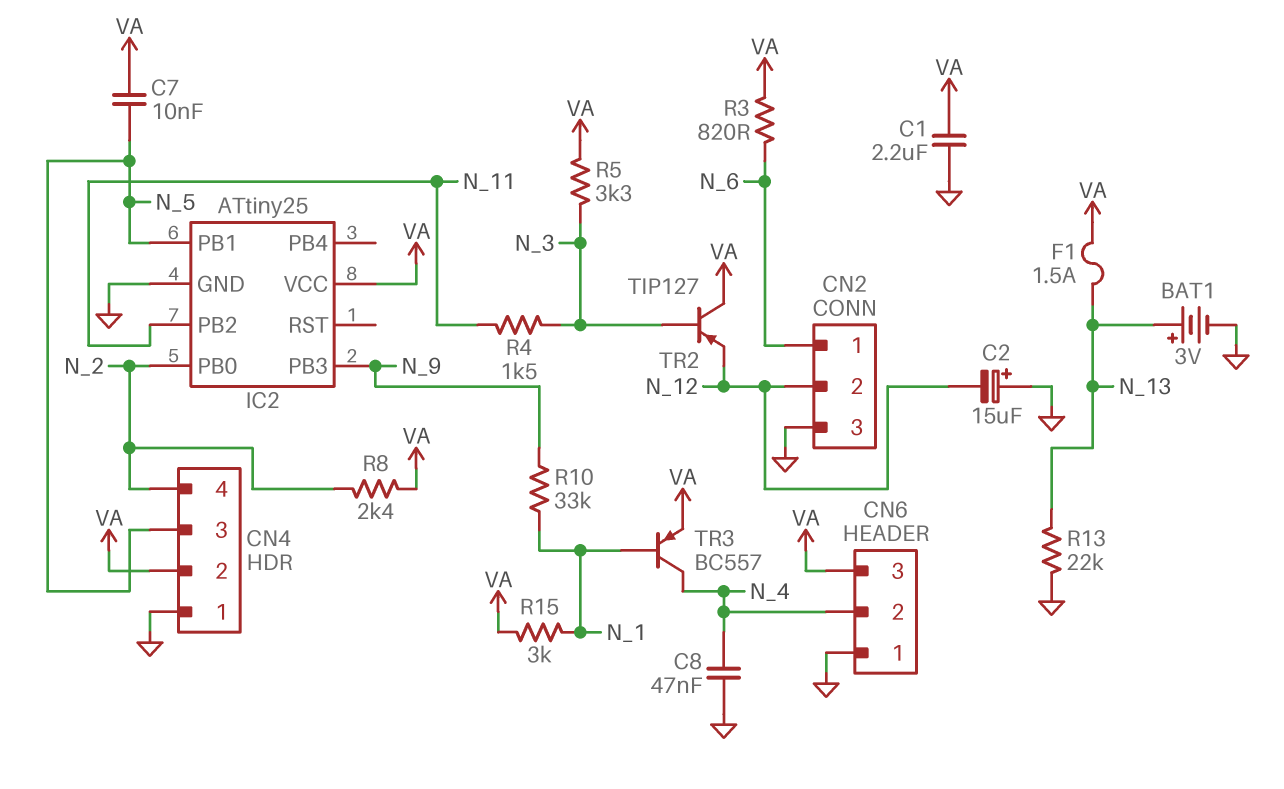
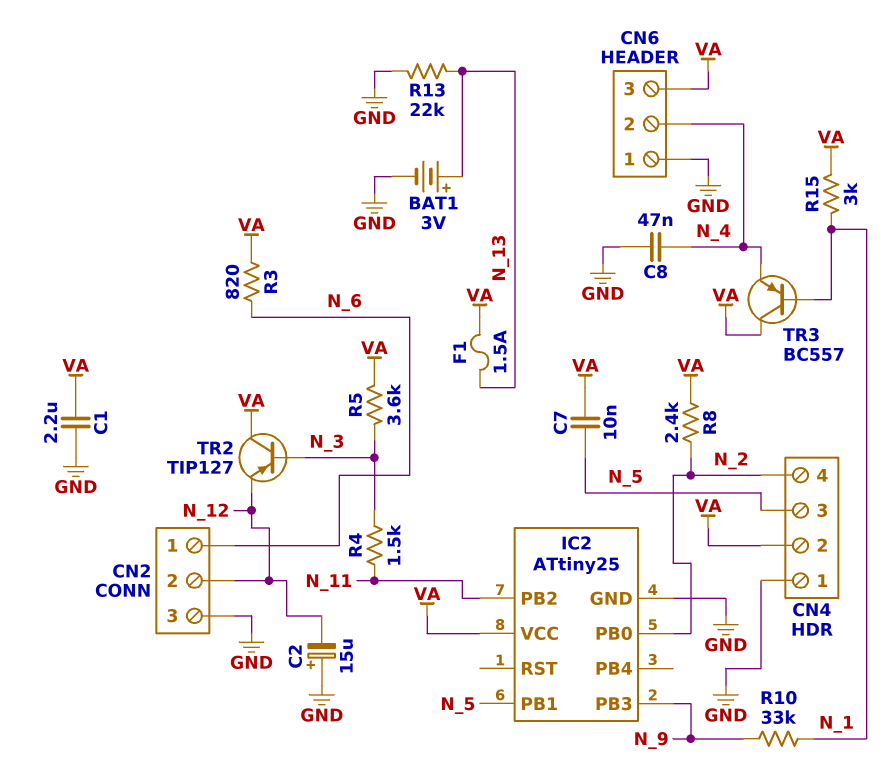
R5: 3.3k (N_3, VA) -> 3.6k (N_3, VA)
TR3: PNP BC557 (B N_1, C N_4, E VA) -> PNP BC557 (B N_1, C VA, E N_4)

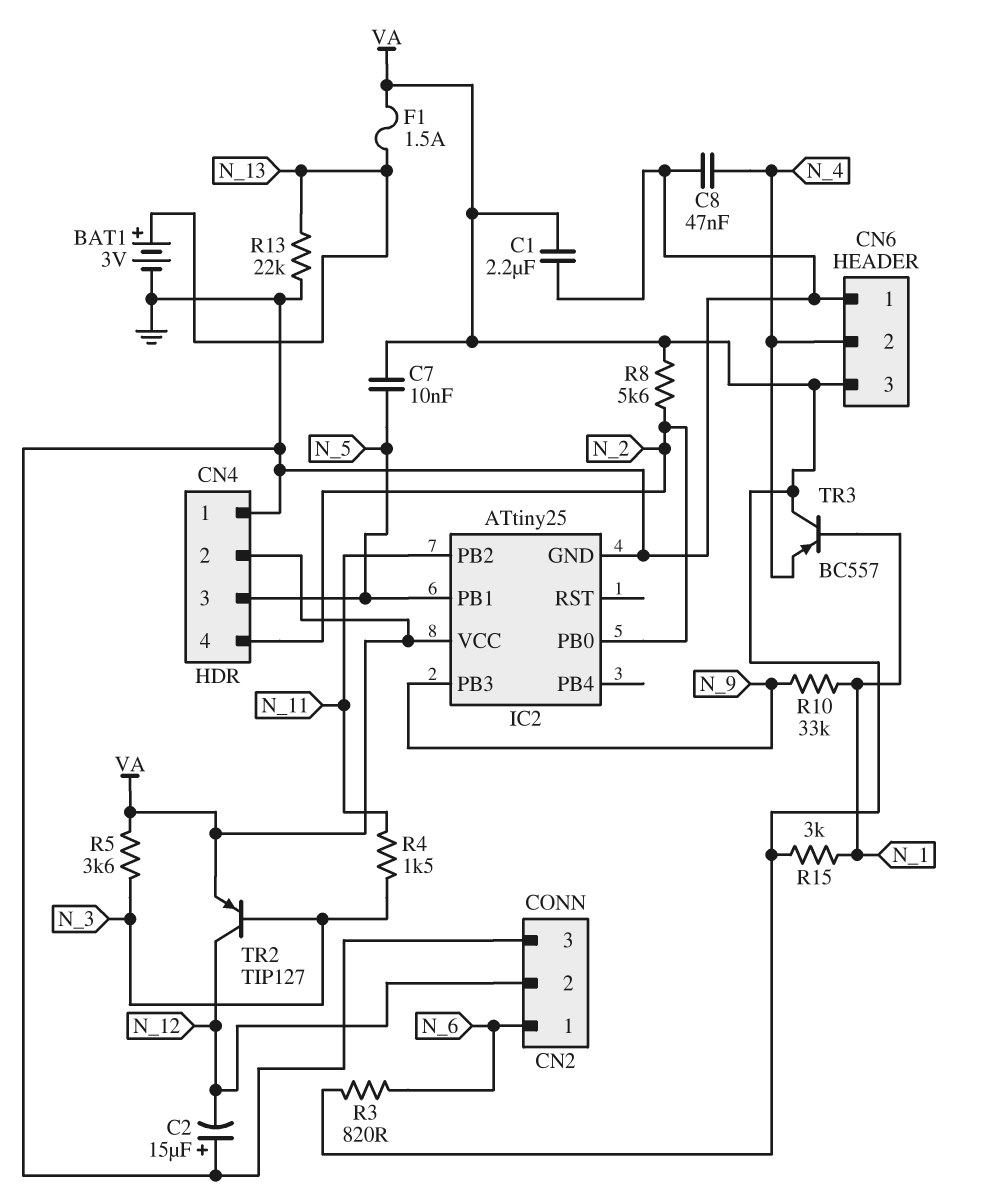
R8: 2.4k (N_2, VA) -> 5.6k (N_2, VA)
TR2: PNP TIP127 (B N_3, C VA, E N_12) -> PNP TIP127 (B N_3, C N_12, E VA)

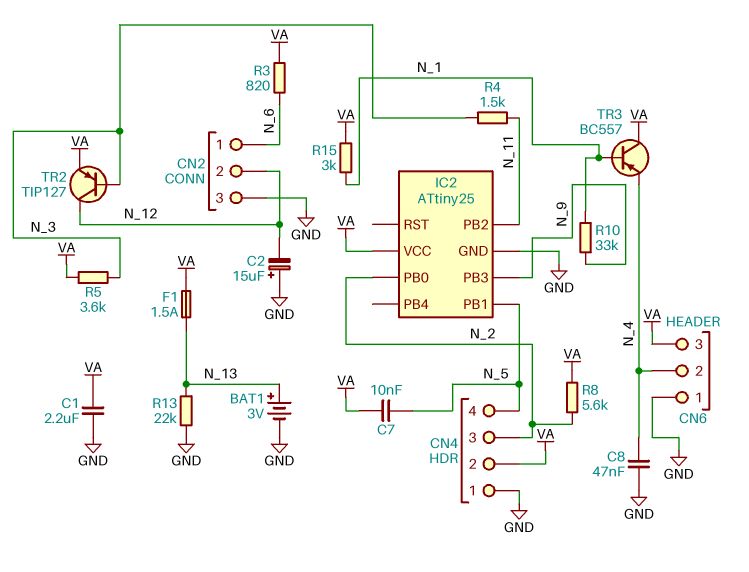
CN4 pin 3: N_5 -> N_2
CN4 pin 4: N_2 -> N_5

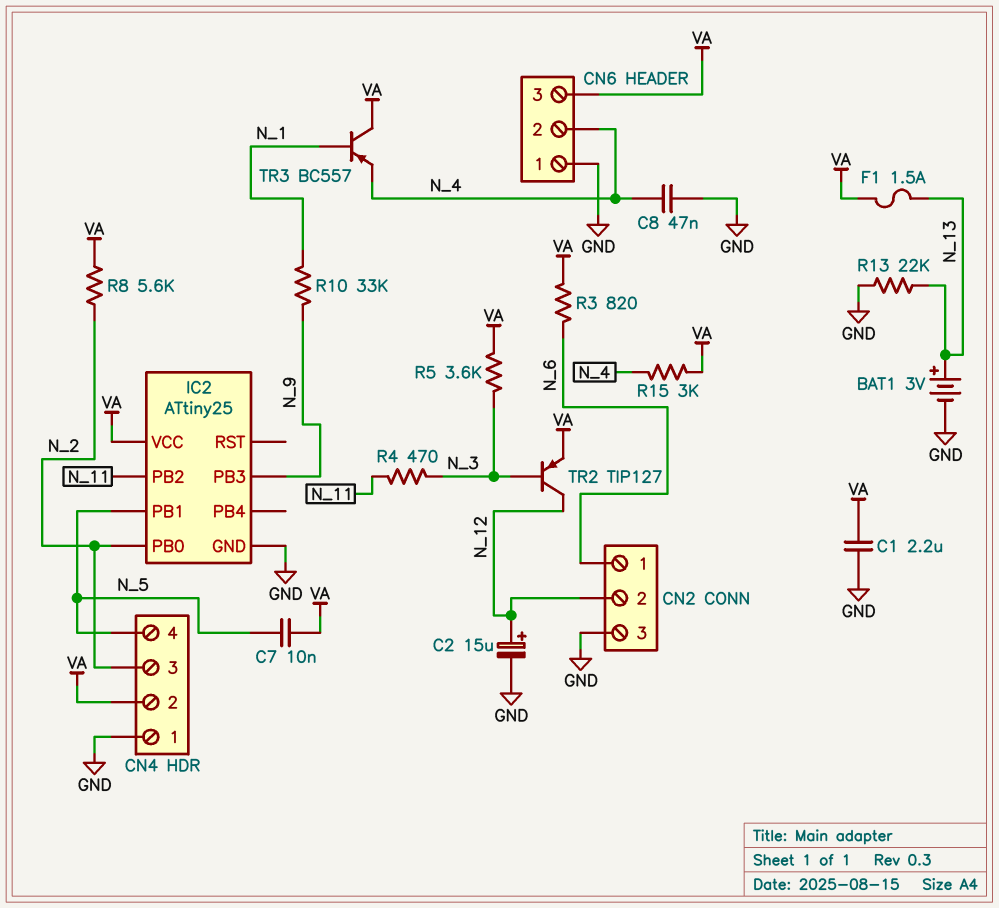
C2: 15uF (plus GND, minus N_12) -> 15uF (plus N_12, minus GND)
R4: 1.5k (N_3, N_11) -> 470 (N_3, N_11)
R15: 3k (N_1, VA) -> 3k (N_4, VA)

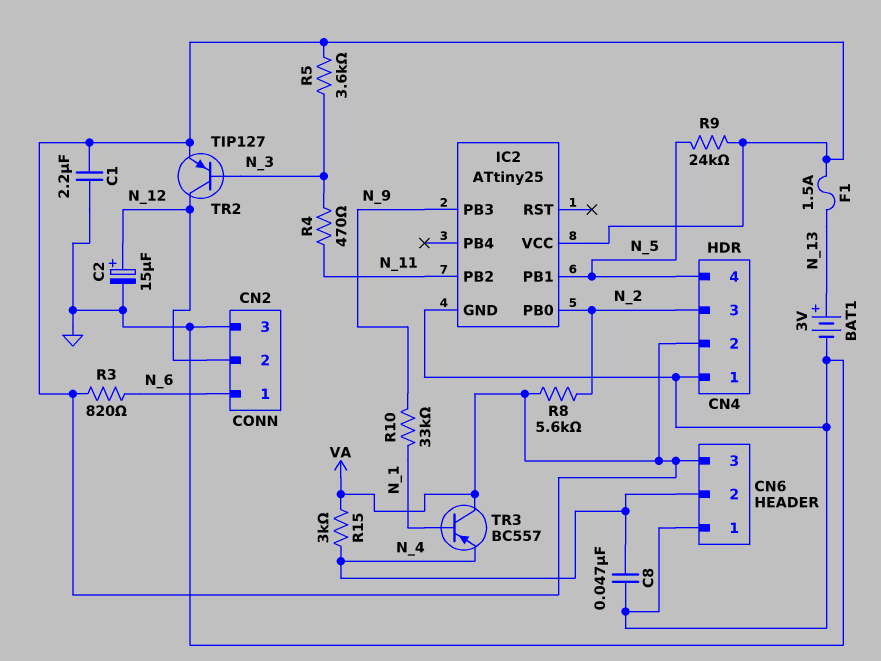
C7: 10nF (N_5, VA) -> none
R9: none -> 24k (N_5, VA)
R13: 22k (GND, N_13) -> none

